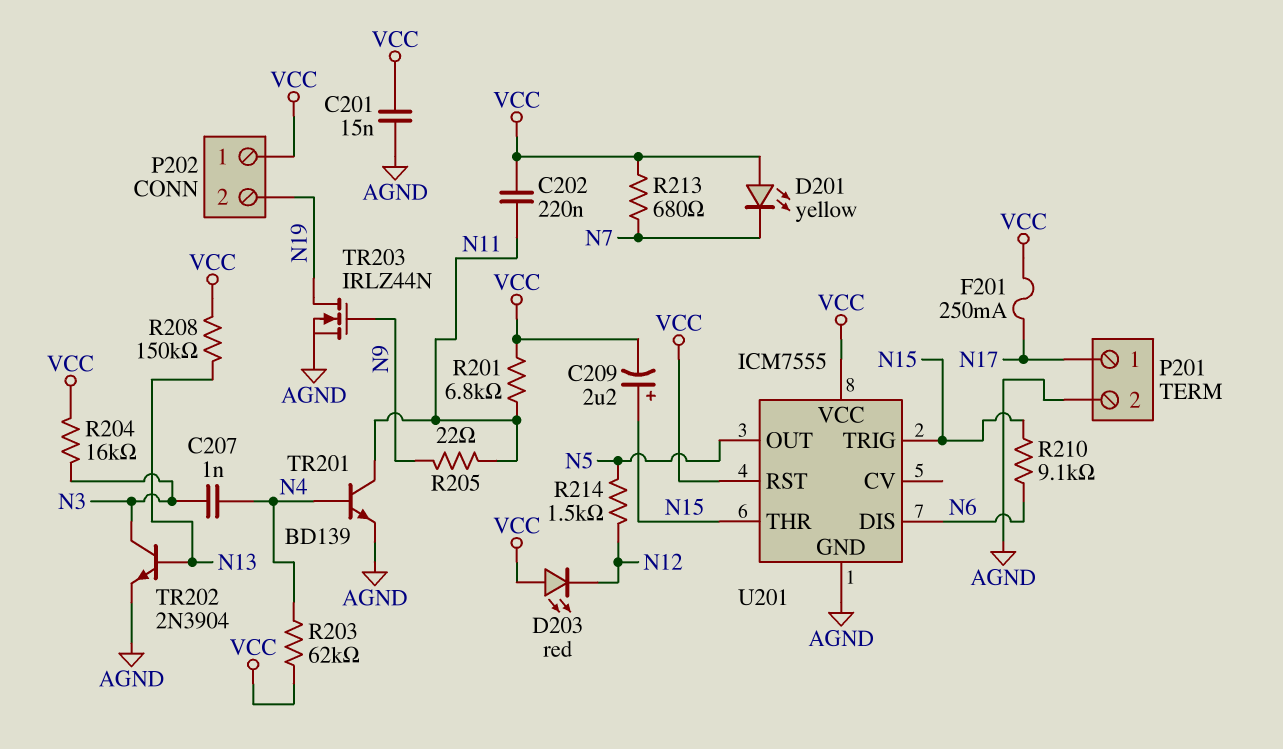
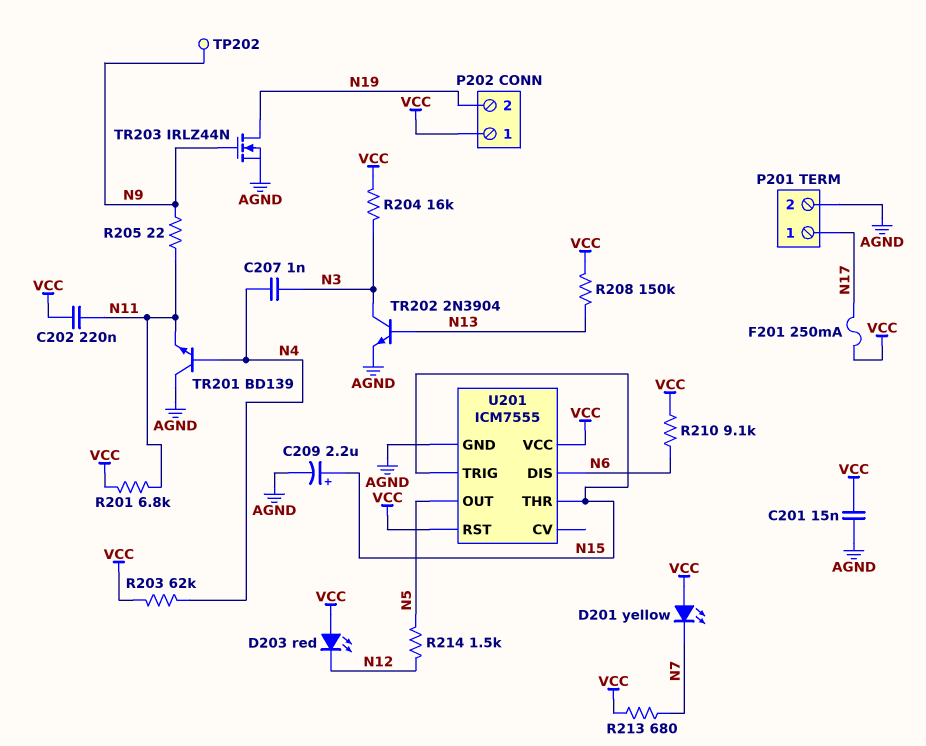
C209: 2.2uF (plus N15, minus VCC) -> 2.2uF (plus N15, minus AGND)
R210: 9.1k (N6, N15) -> 9.1k (N6, VCC)
TP202: none -> test point (N9)
TR201: NPN BD139 (B N4, C N11, E AGND) -> NPN BD139 (B N4, C AGND, E N11)

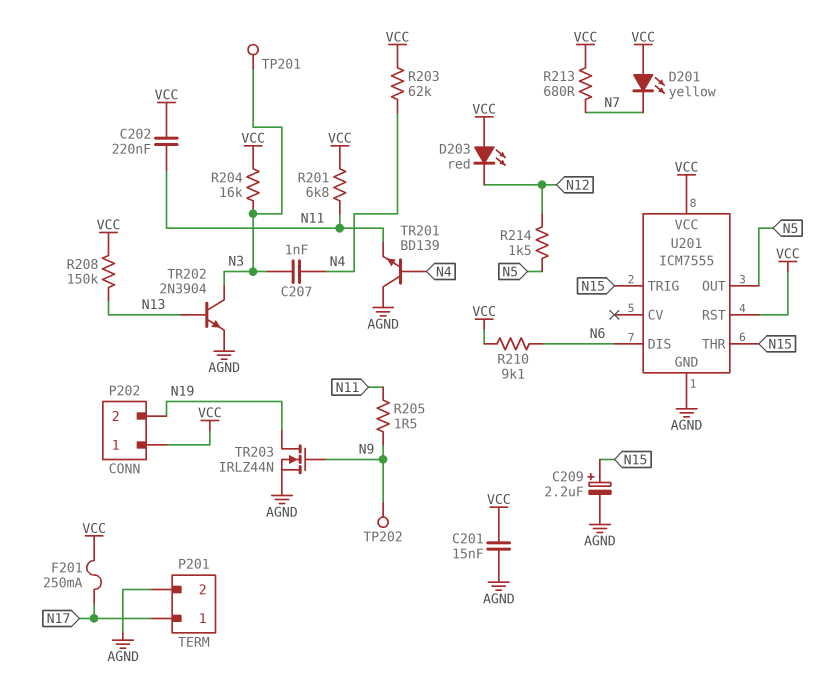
R205: 22 (N9, N11) -> 1.5 (N9, N11)
TP201: none -> test point (N3)

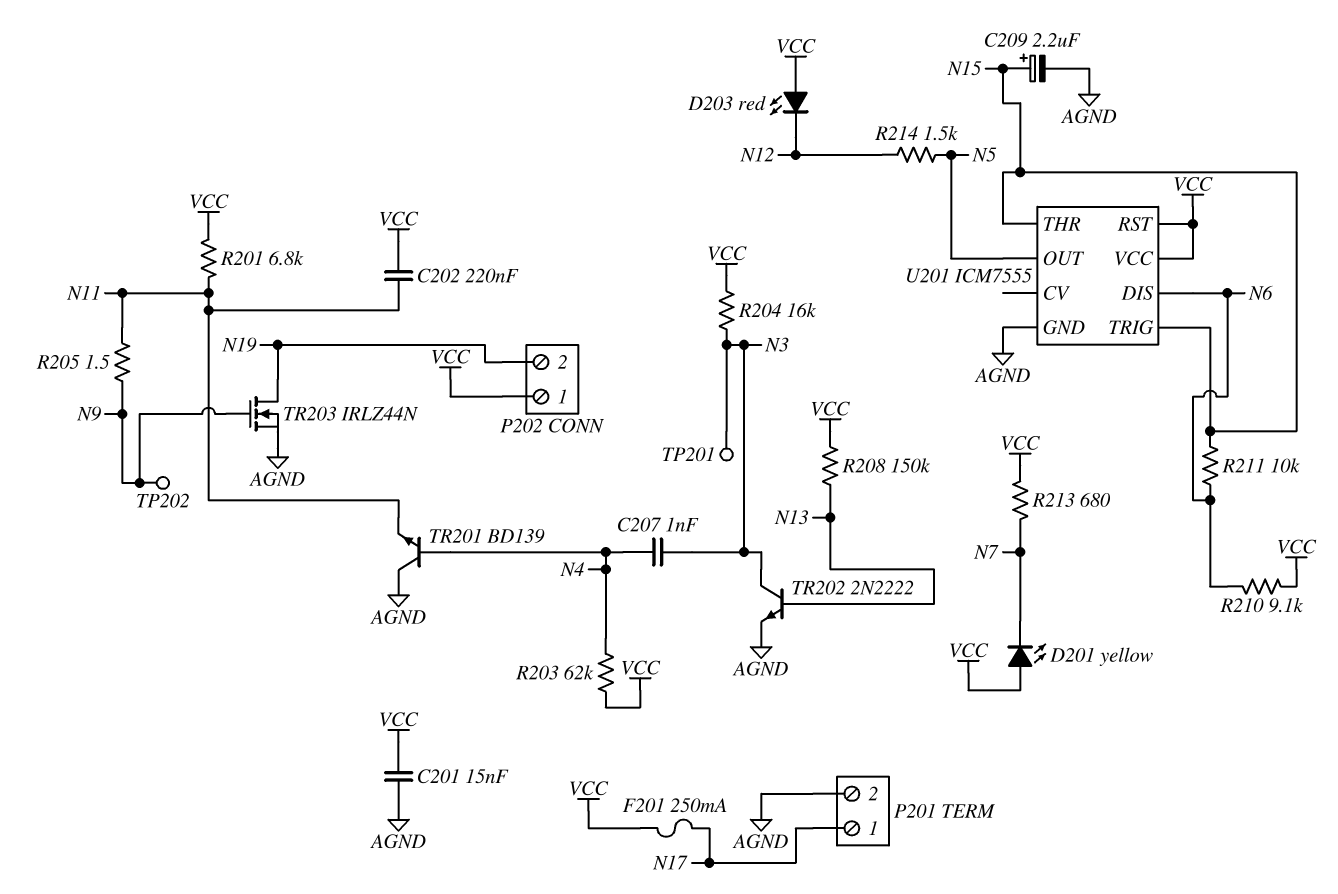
R211: none -> 10k (N6, N15)
TR202: NPN 2N3904 (B N13, C N3, E AGND) -> NPN 2N2222 (B N13, C N3, E AGND)

